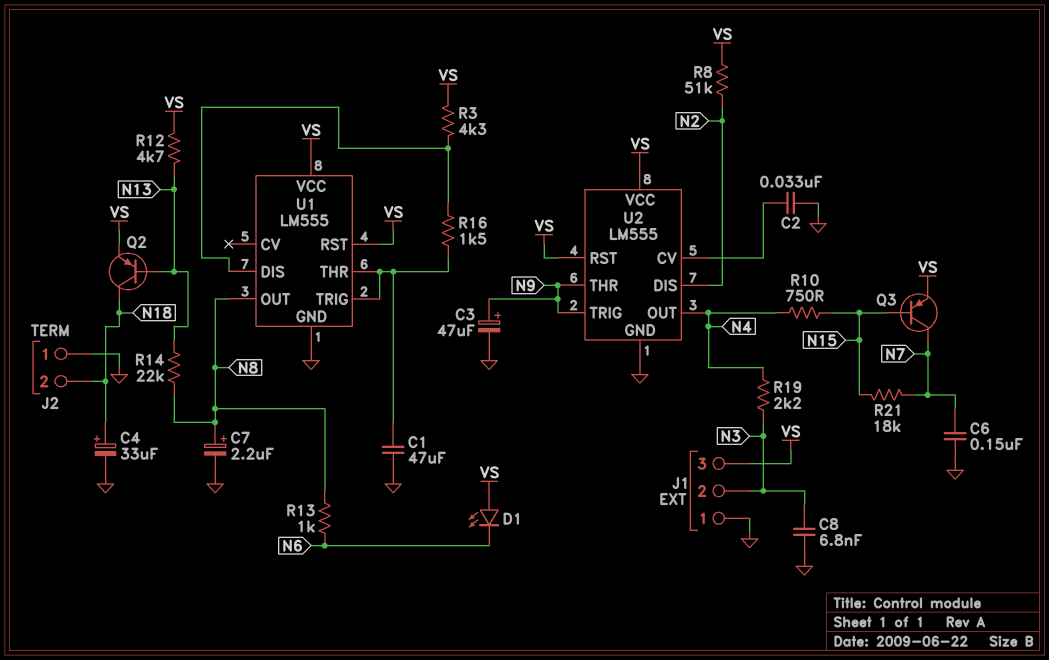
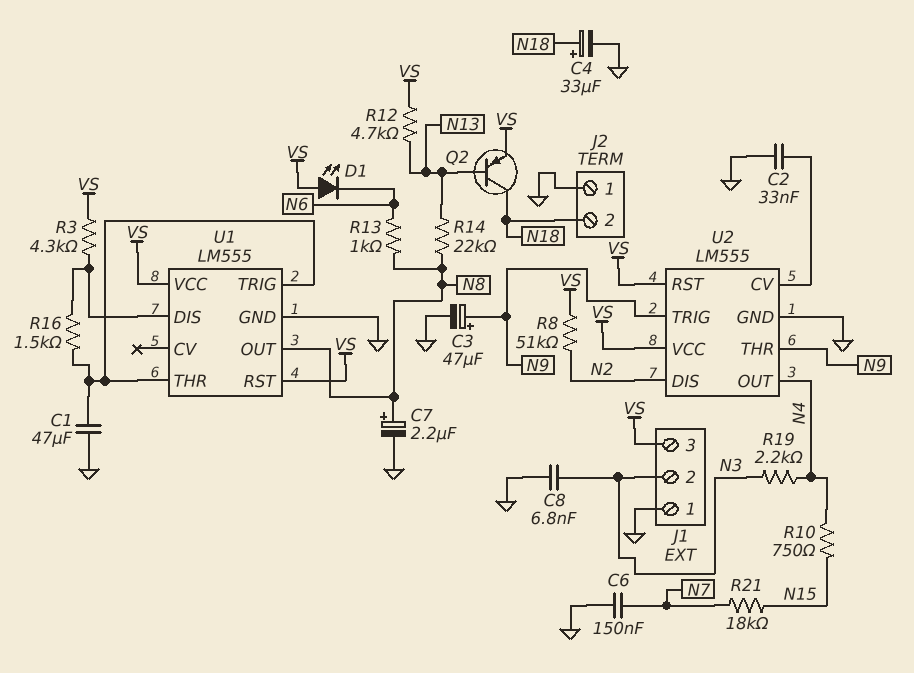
Q3: PNP (B N15, C N7, E VS) -> none

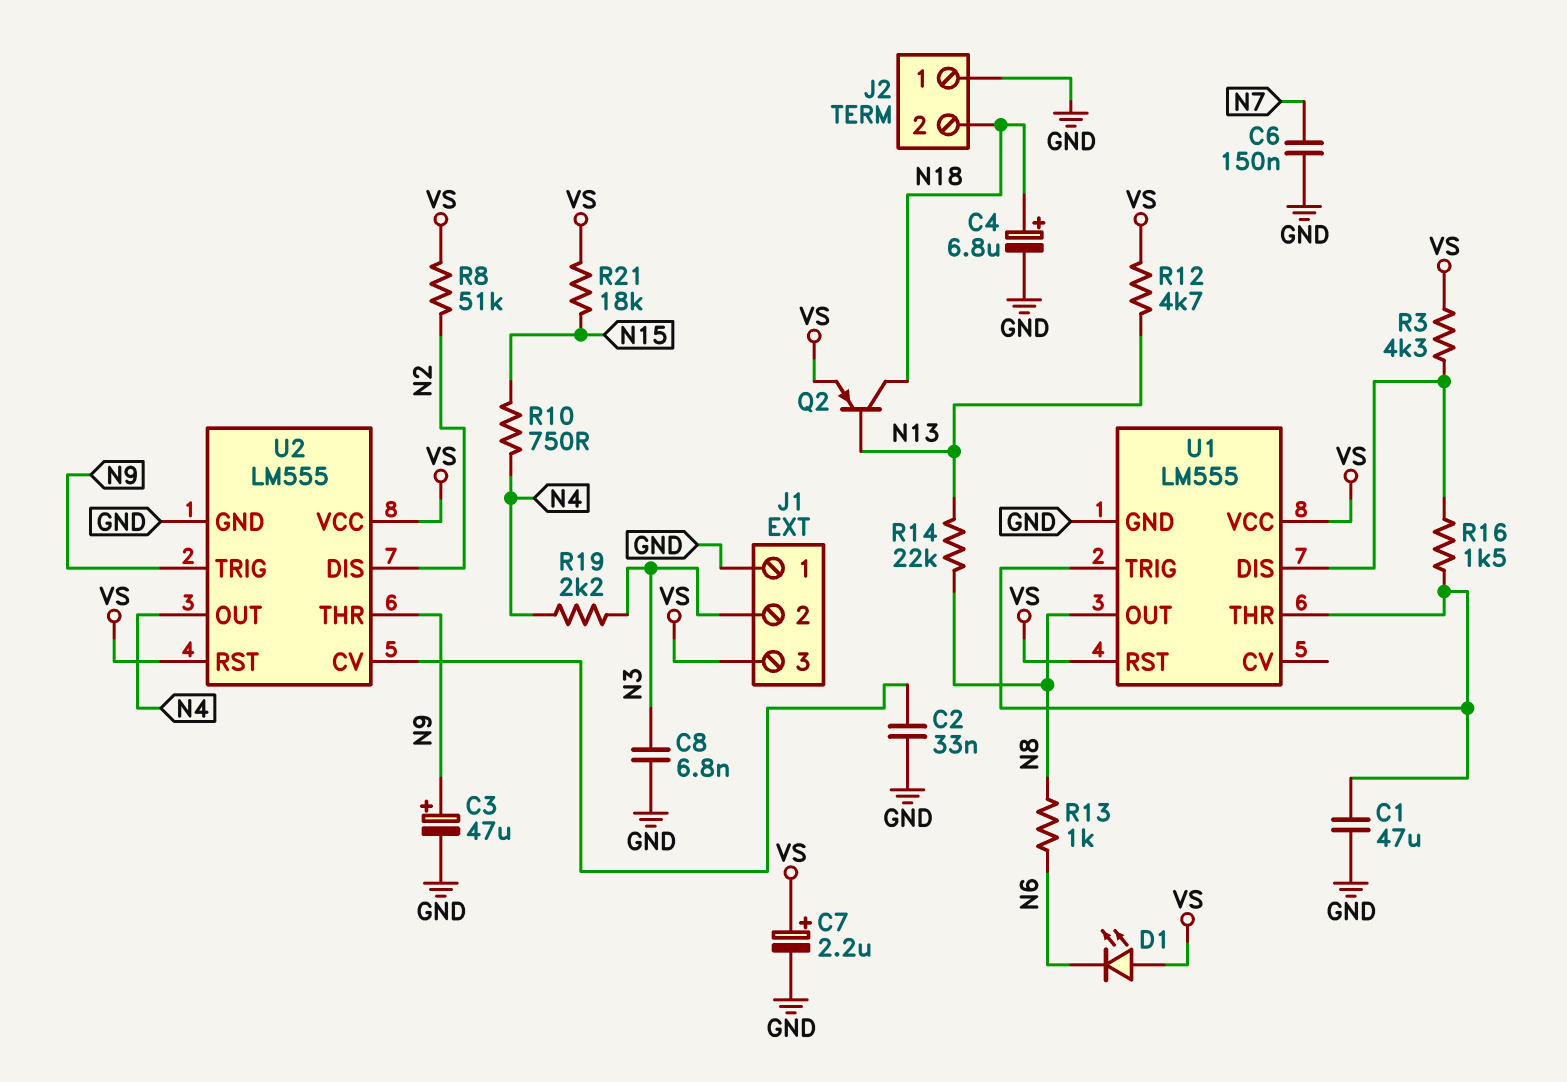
C4: 33uF (plus N18, minus GND) -> 6.8uF (plus N18, minus GND)
C7: 2.2uF (plus N8, minus GND) -> 2.2uF (plus VS, minus GND)
R21: 18k (N7, N15) -> 18k (N15, VS)

